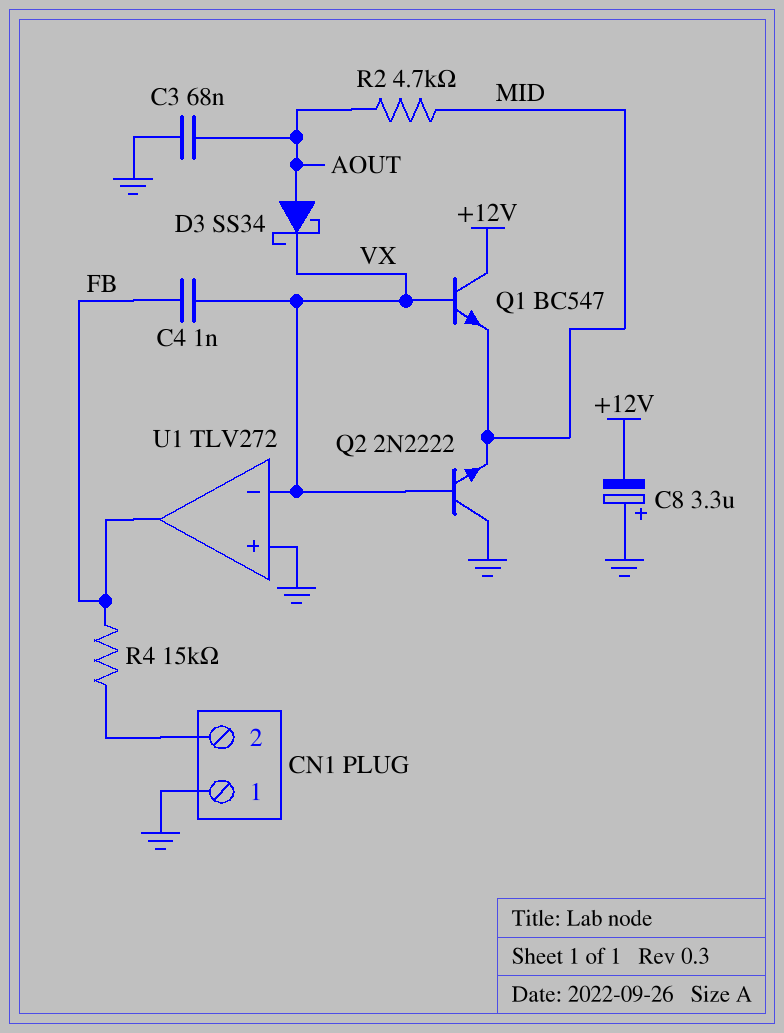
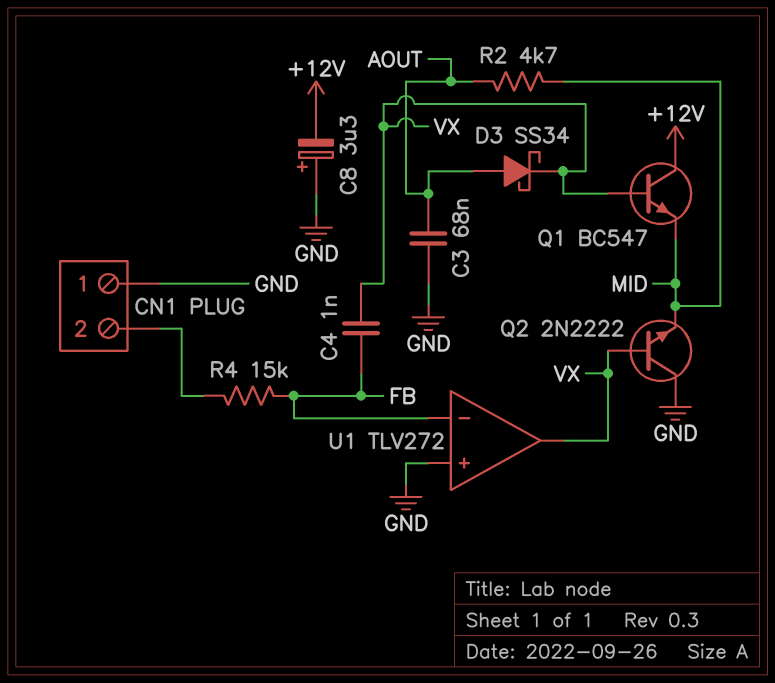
U1 pin in-: VX -> FB
U1 pin out: FB -> VX

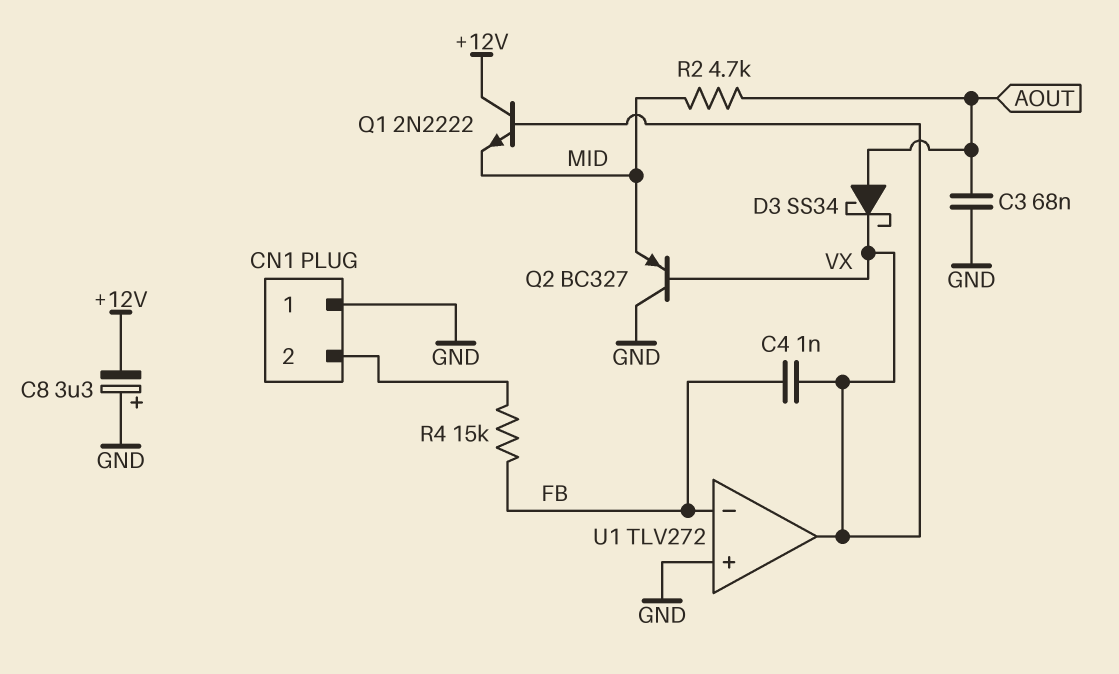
Q1: NPN BC547 (B VX, C +12V, E MID) -> NPN 2N2222 (B VX, C +12V, E MID)
Q2: NPN 2N2222 (B VX, C GND, E MID) -> PNP BC327 (B VX, C GND, E MID)

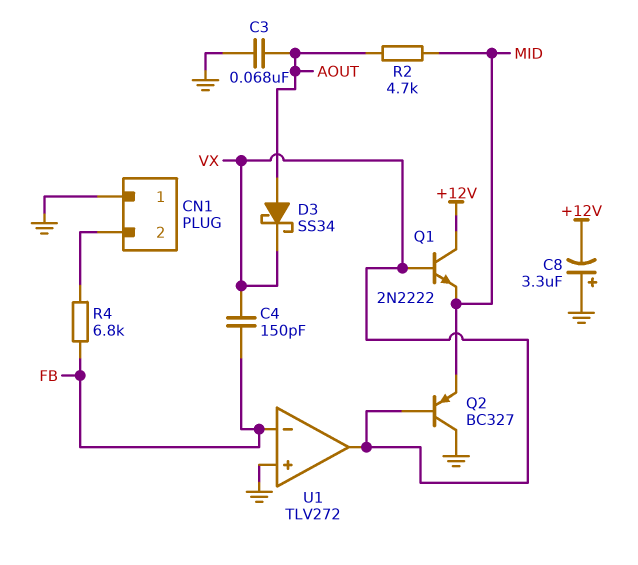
C4: 1nF (FB, VX) -> 150pF (FB, VX)
R4: 15k (CN1/2, FB) -> 6.8k (CN1/2, FB)

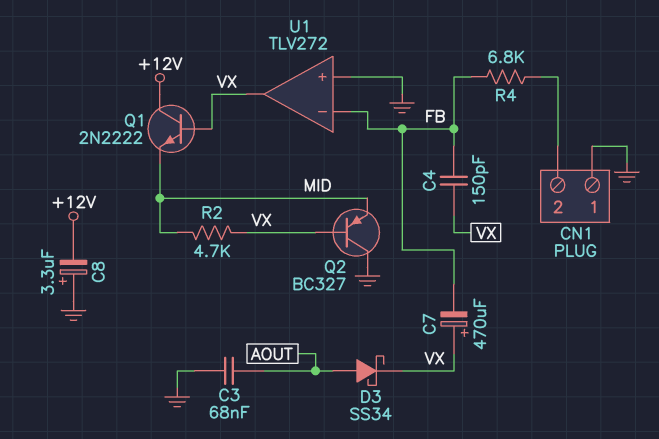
C7: none -> 470uF (plus VX, minus FB)
R2: 4.7k (AOUT, MID) -> 4.7k (MID, VX)

